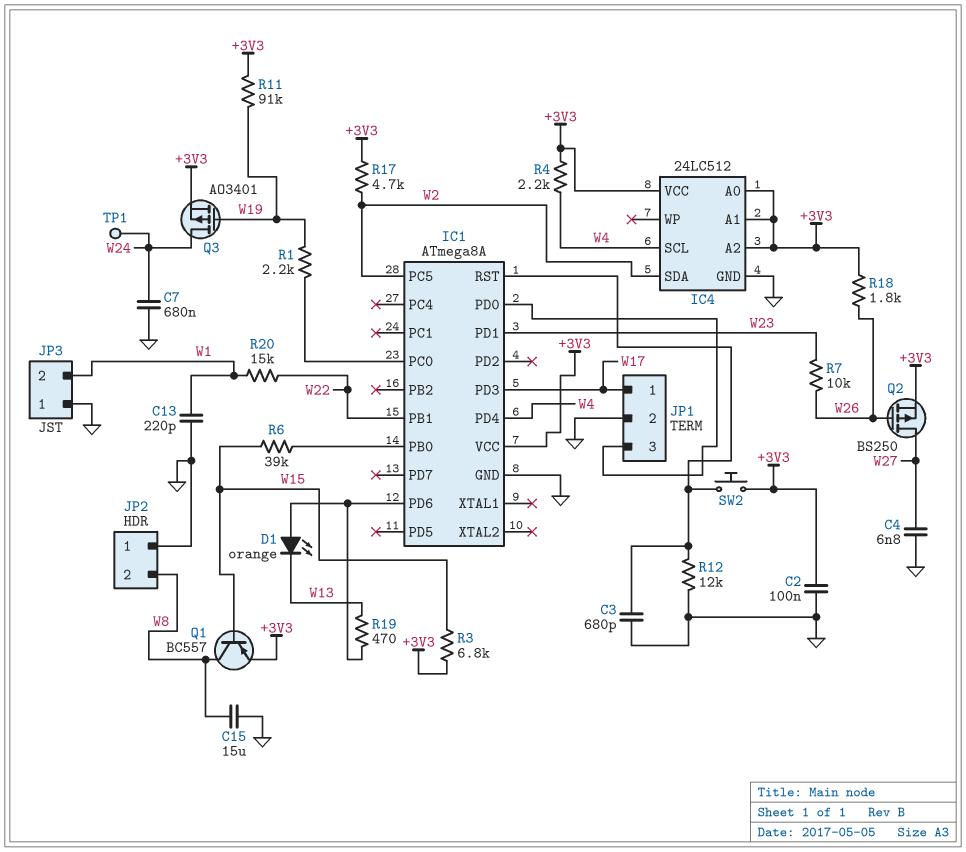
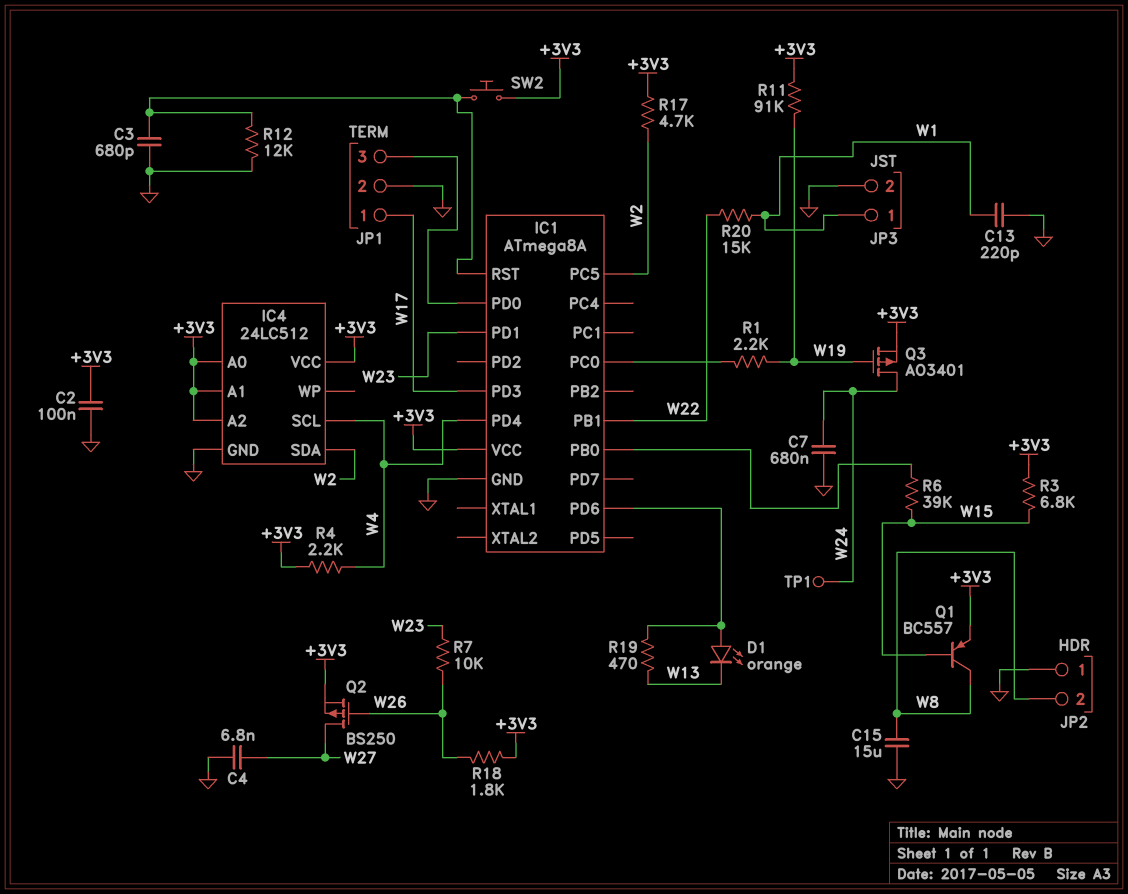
JP3 pin 1: GND -> W1
JP3 pin 2: W1 -> GND

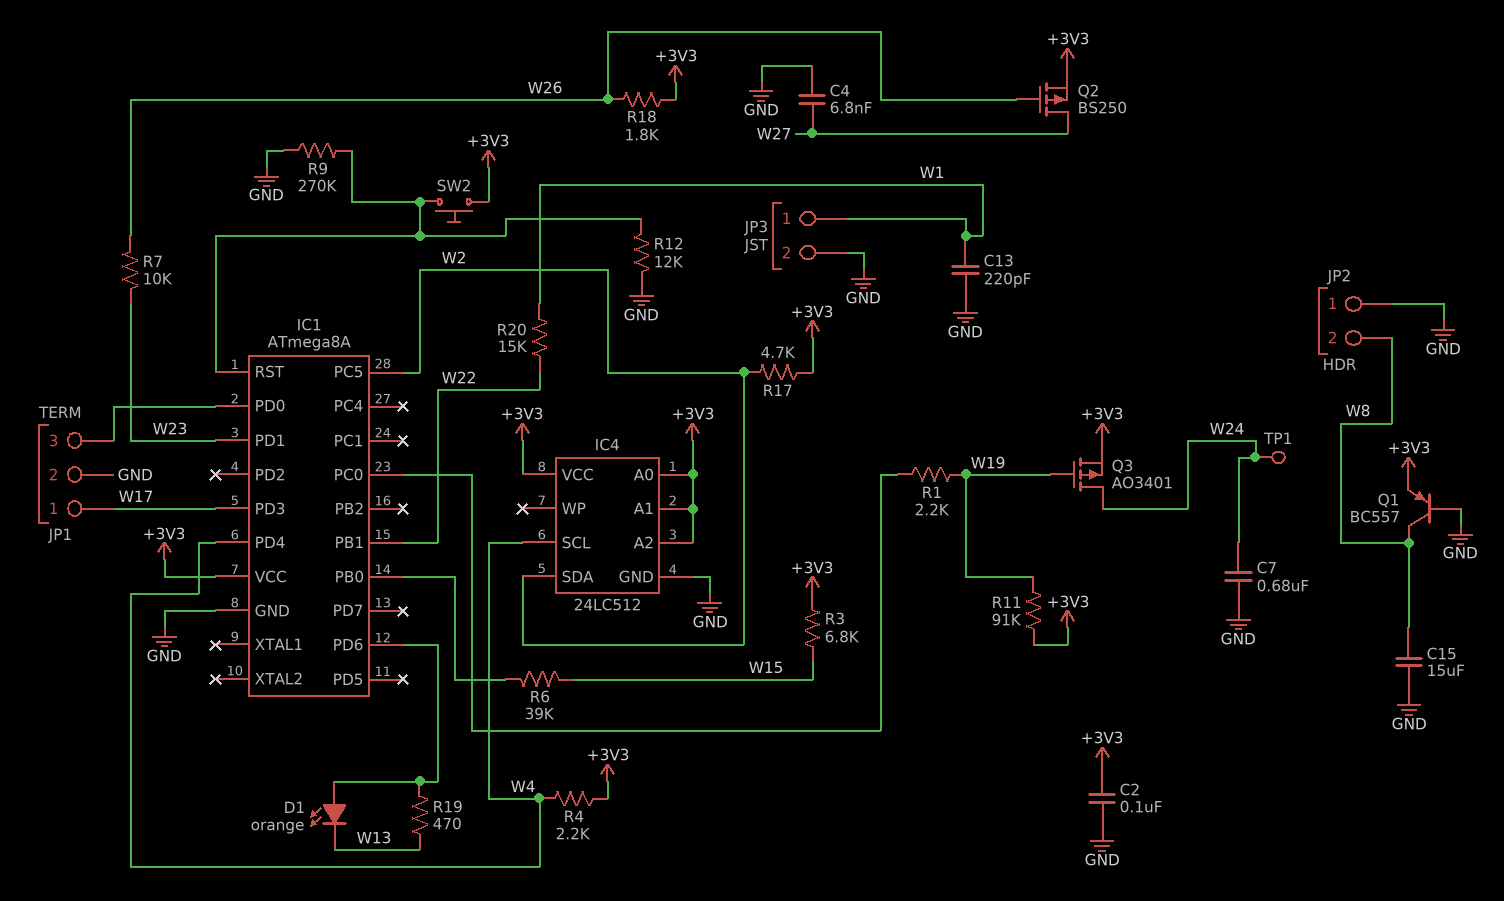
C3: 680pF (GND, IC1/RST) -> none
Q1: PNP BC557 (B W15, C W8, E +3V3) -> PNP BC557 (B GND, C W8, E +3V3)
R9: none -> 270k (GND, IC1/RST)

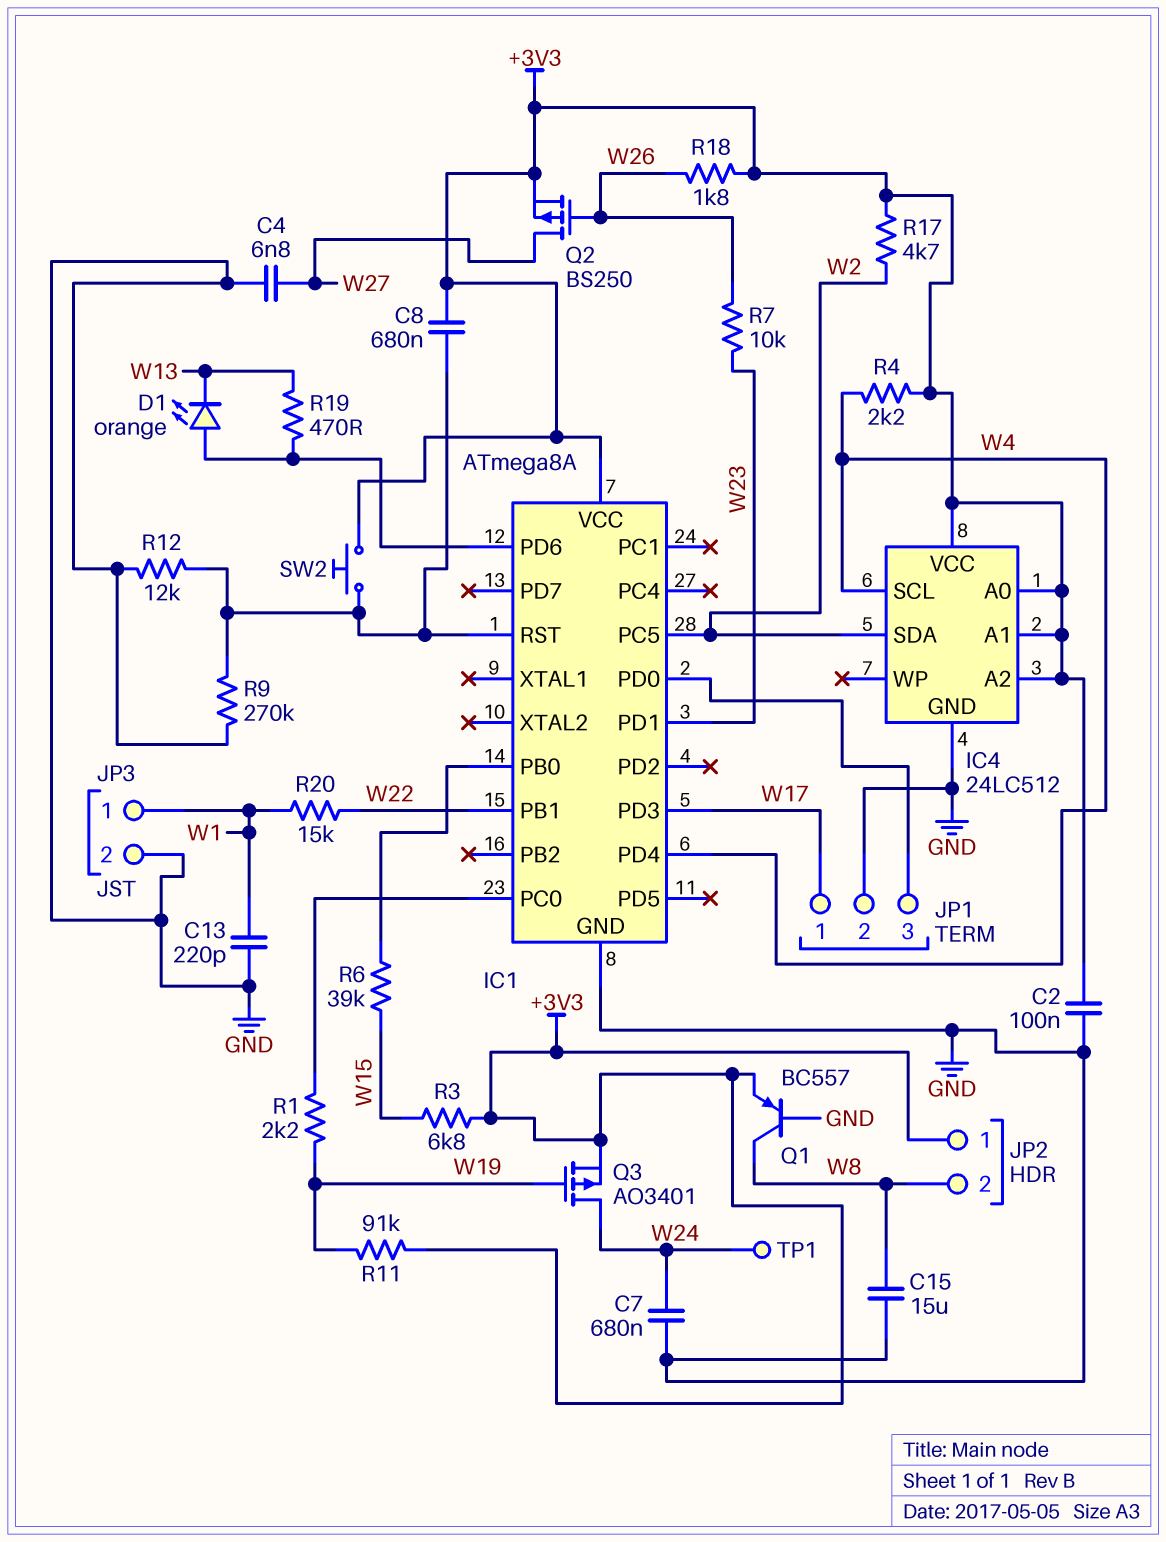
C8: none -> 680nF (+3V3, IC1/RST)
JP2 pin 1: GND -> +3V3

